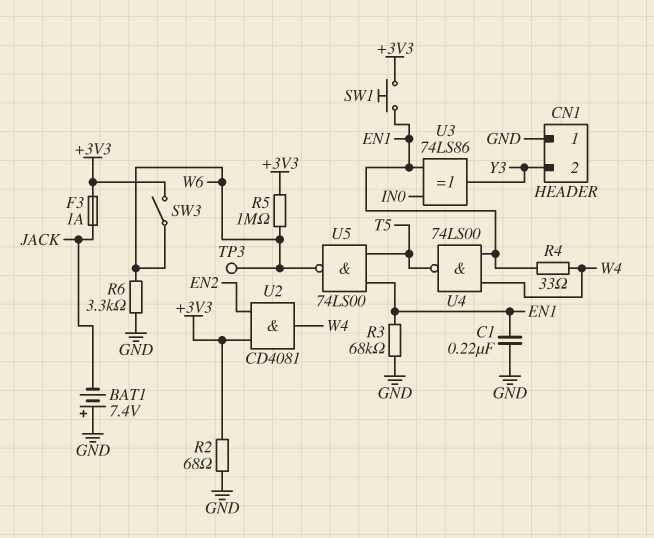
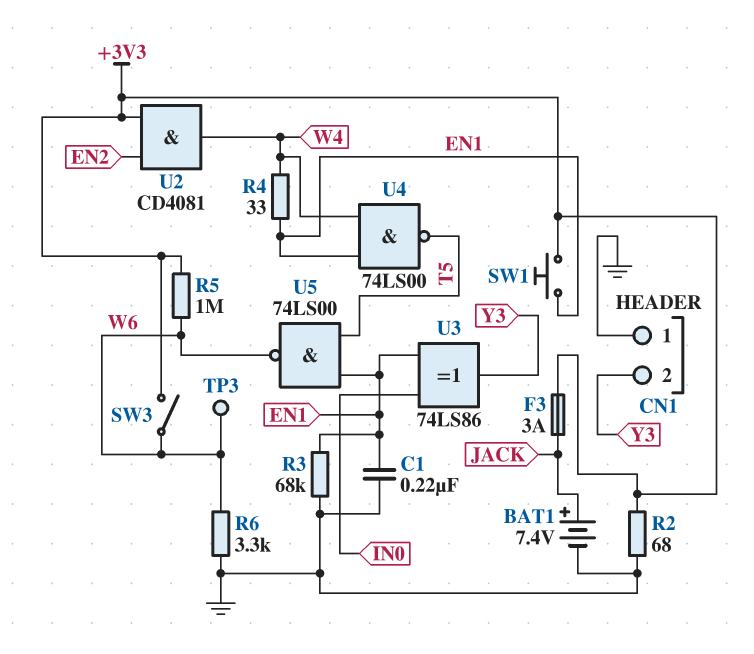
BAT1: 7.4V (plus GND, minus JACK) -> 7.4V (plus JACK, minus GND)
F3: 1A (+3V3, JACK) -> 3A (+3V3, JACK)

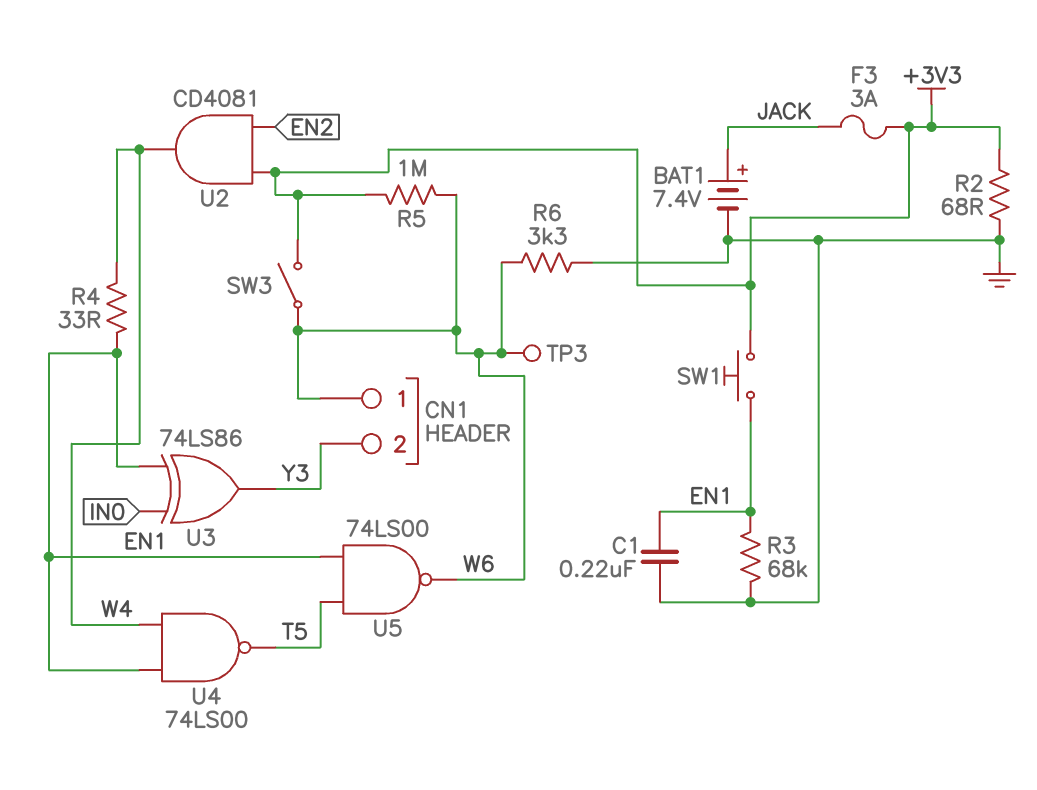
CN1 pin 1: GND -> W6

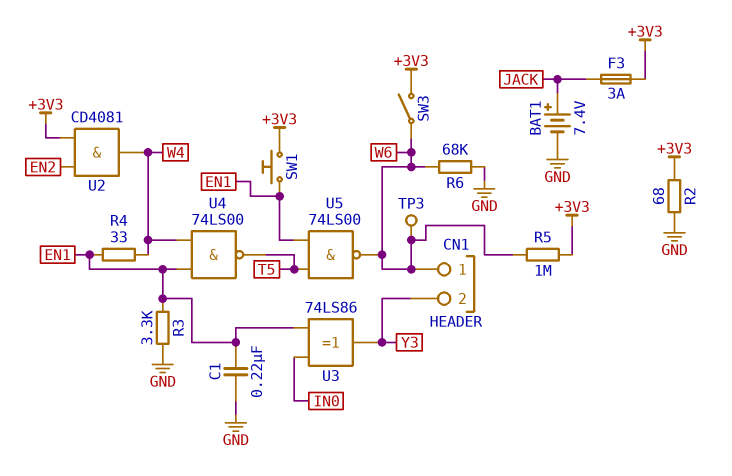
R3: 68k (EN1, GND) -> 3.3k (EN1, GND)
R6: 3.3k (GND, W6) -> 68k (GND, W6)

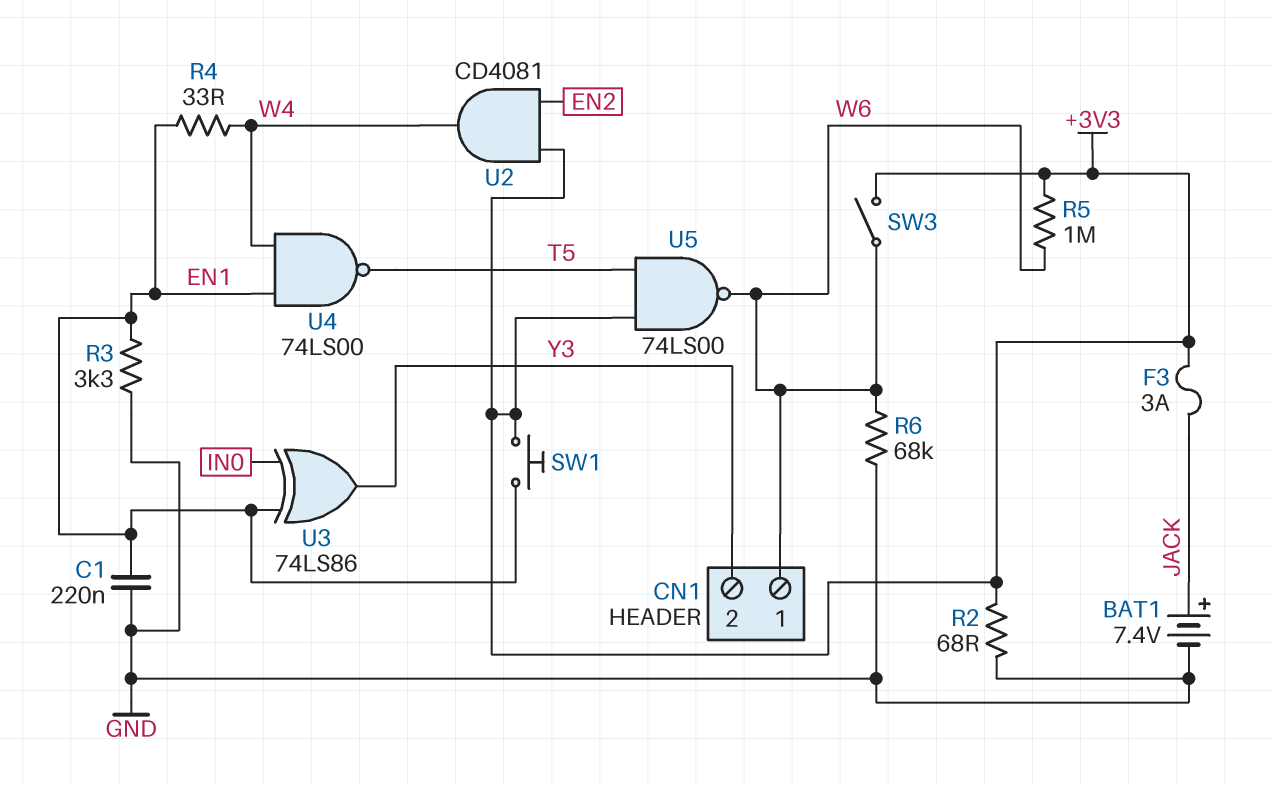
TP3: test point (W6) -> none
U5: NAND 74LS00 (in EN1, in T5, out W6) -> NAND 74LS00 (in +3V3, in T5, out W6)

